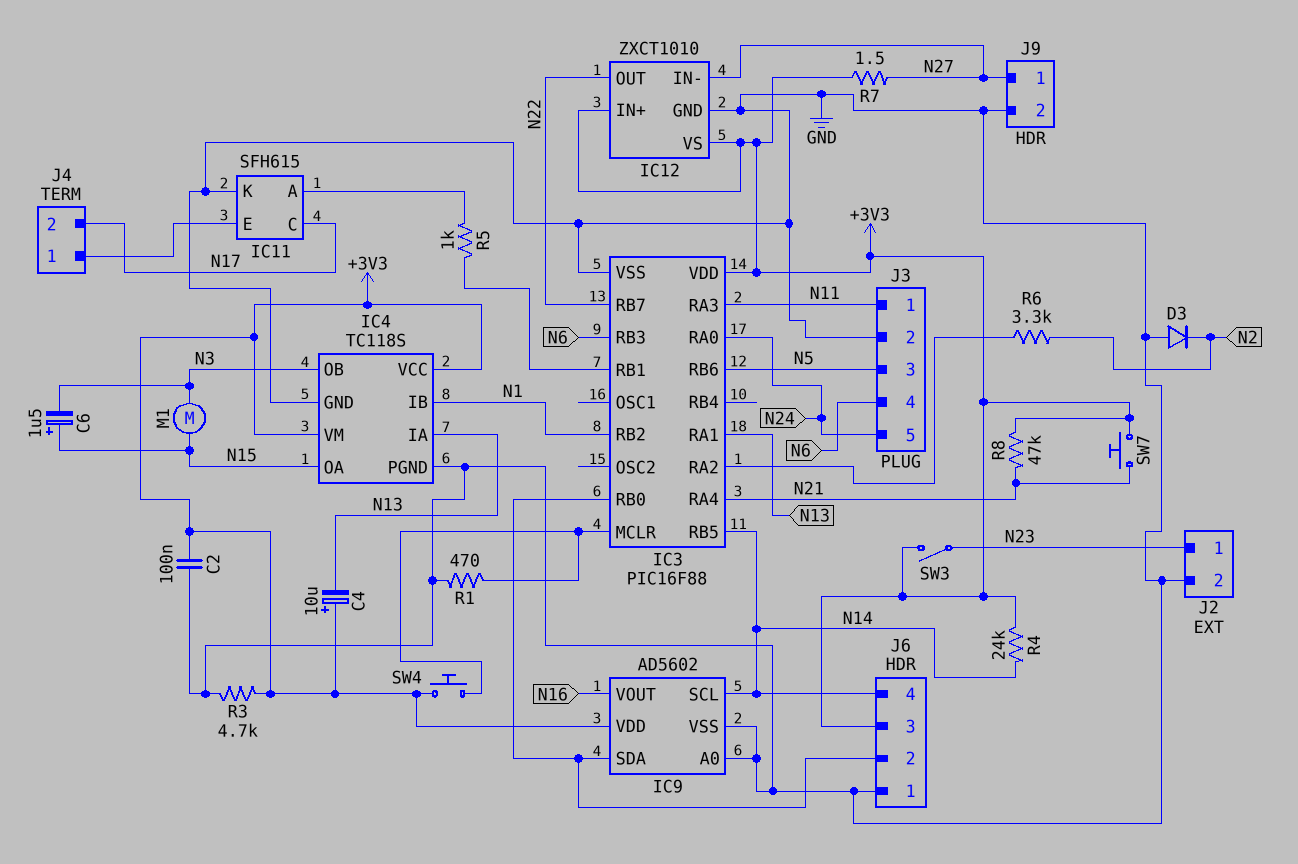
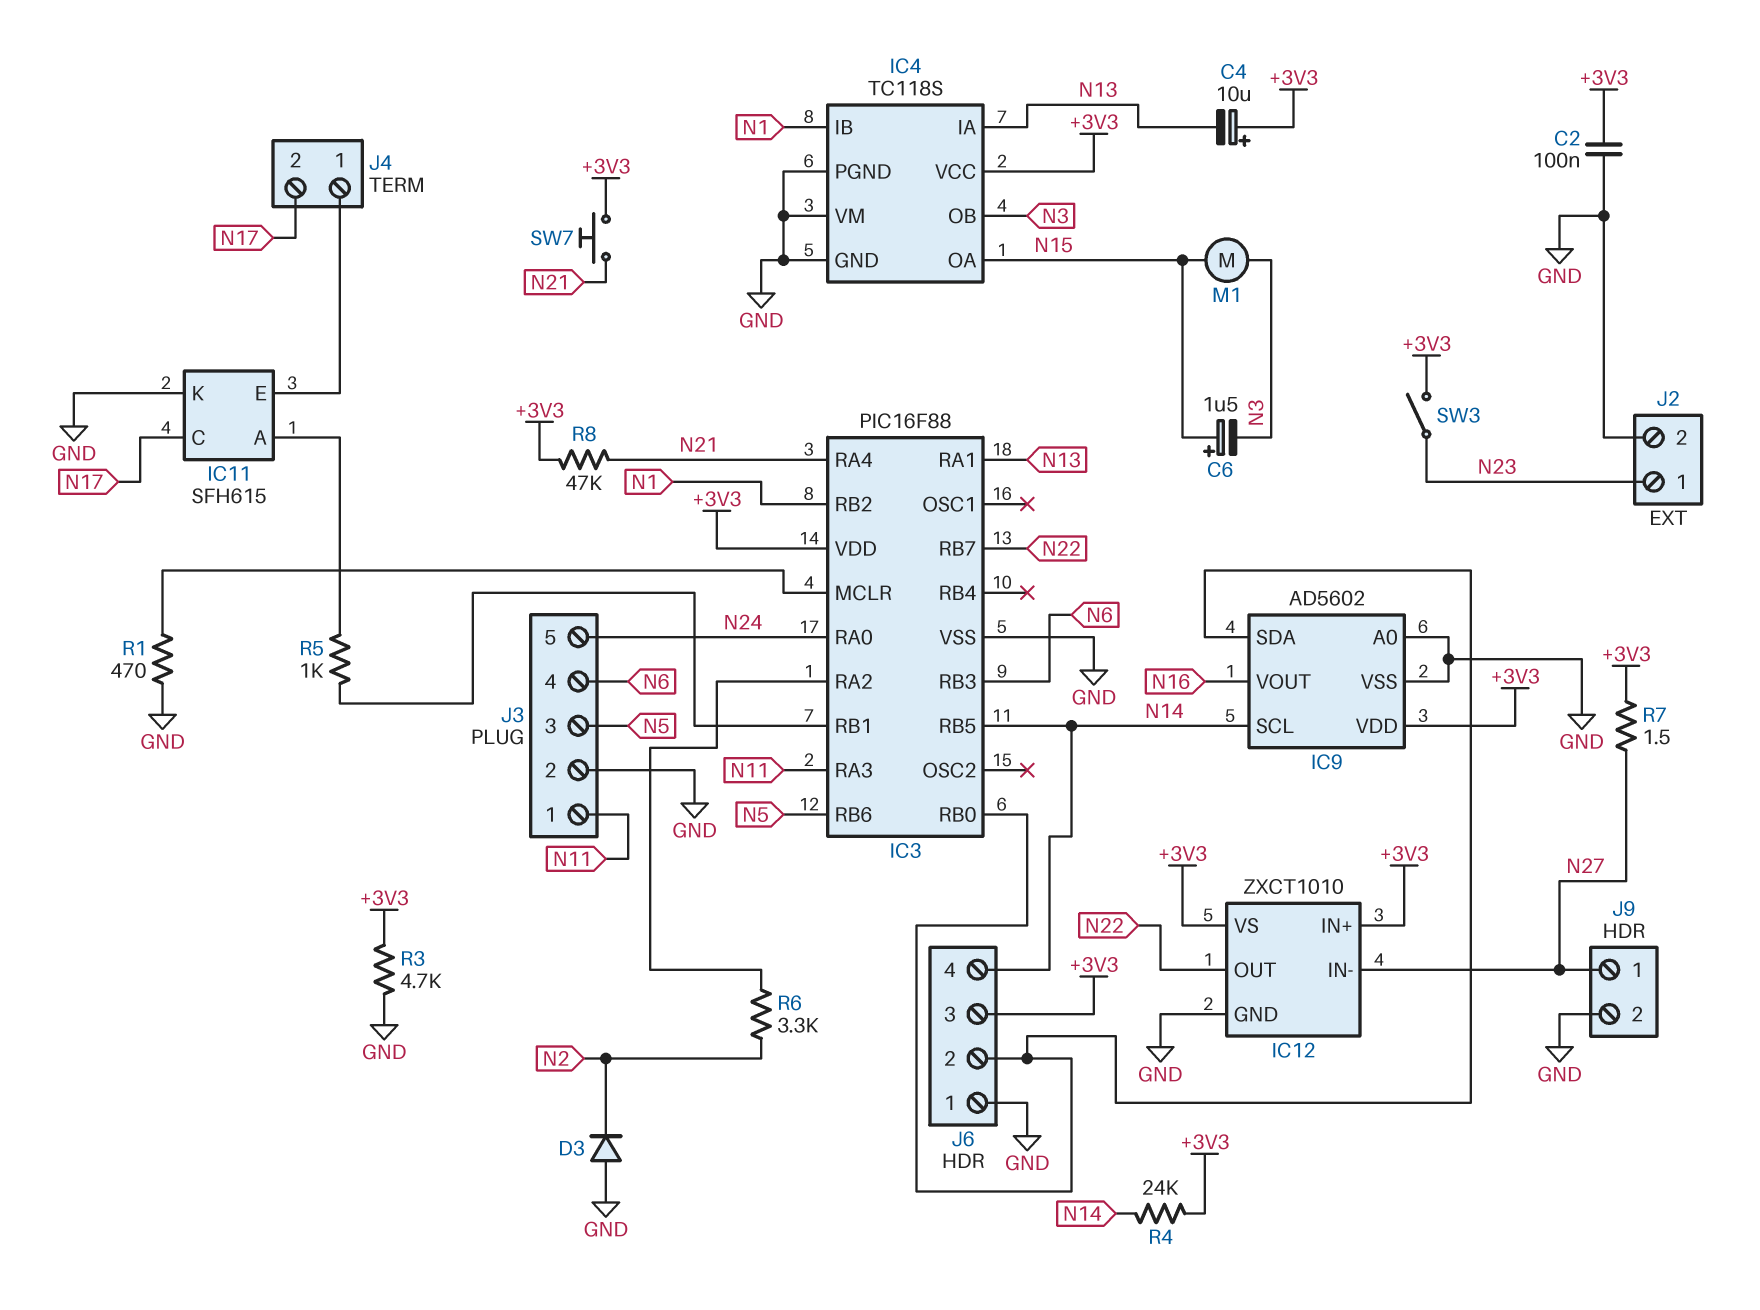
IC4 pin VM: +3V3 -> GND
SW4: button (+3V3, IC3/MCLR) -> none

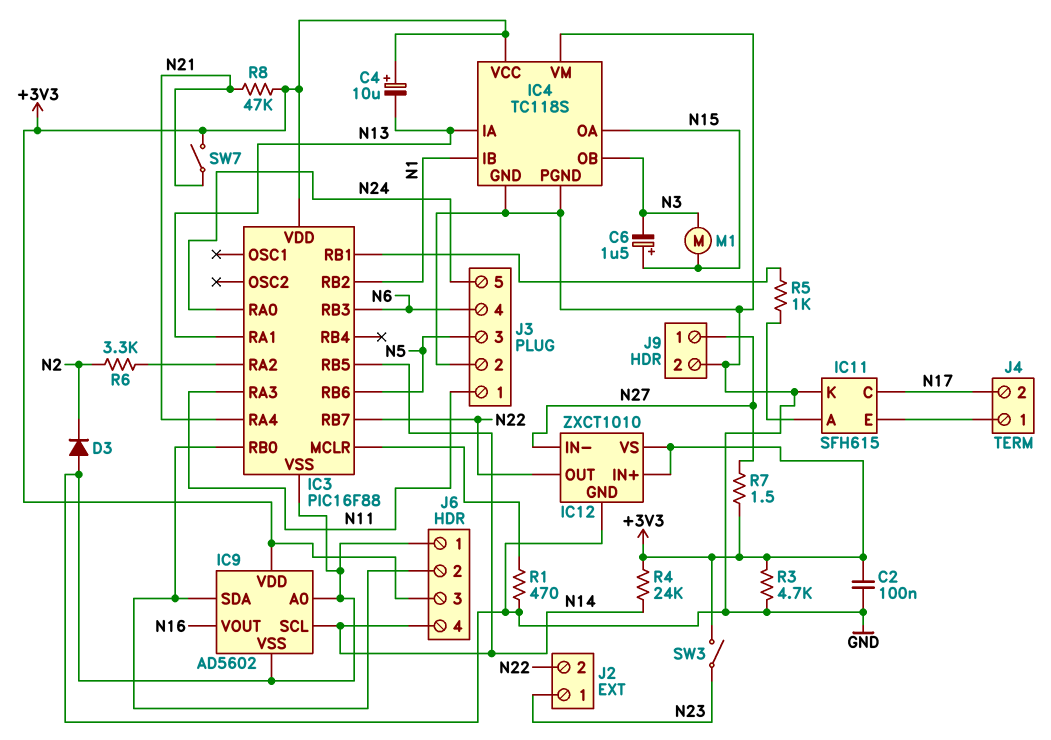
J2 pin 2: GND -> N22
SW7: button (+3V3, N21) -> switch (+3V3, N21)

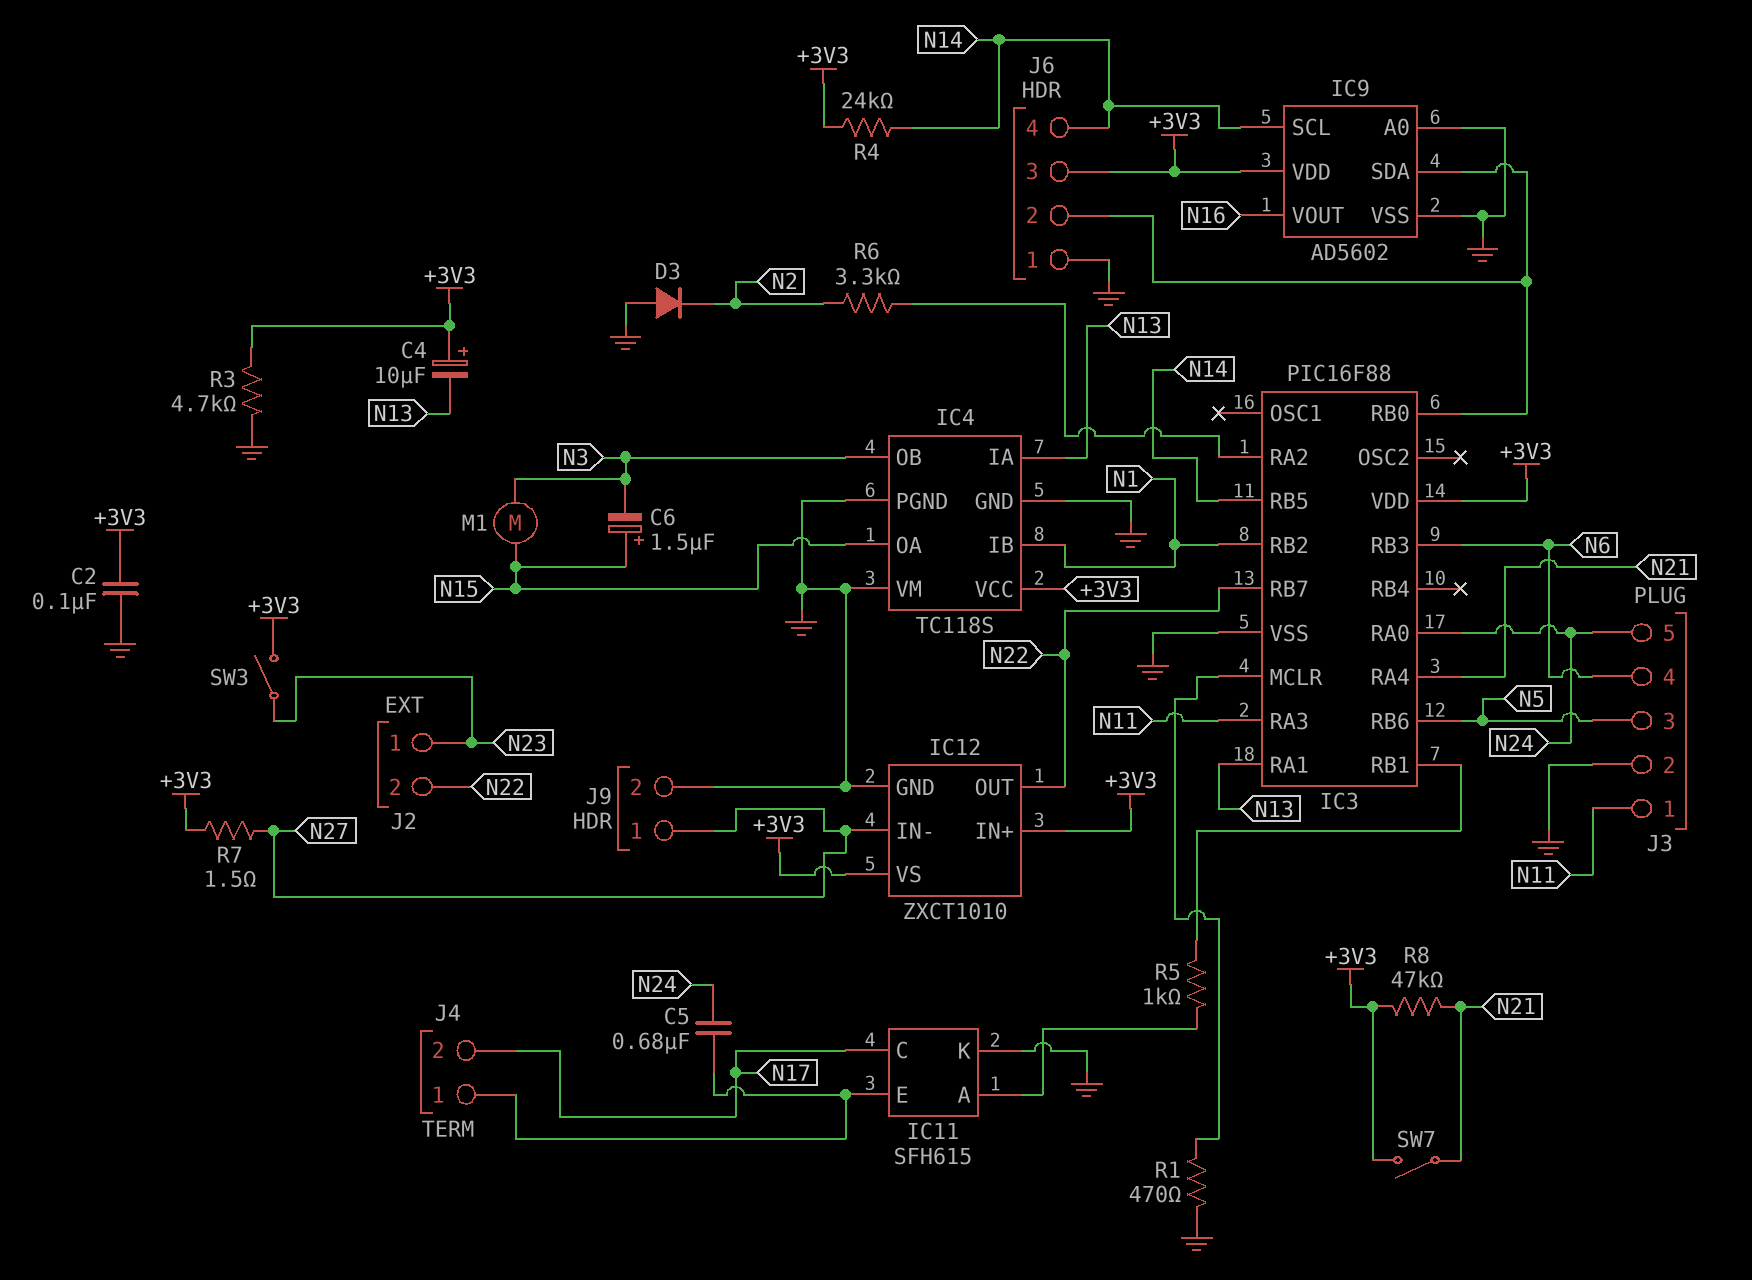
C5: none -> 680nF (IC11/E, N24)

